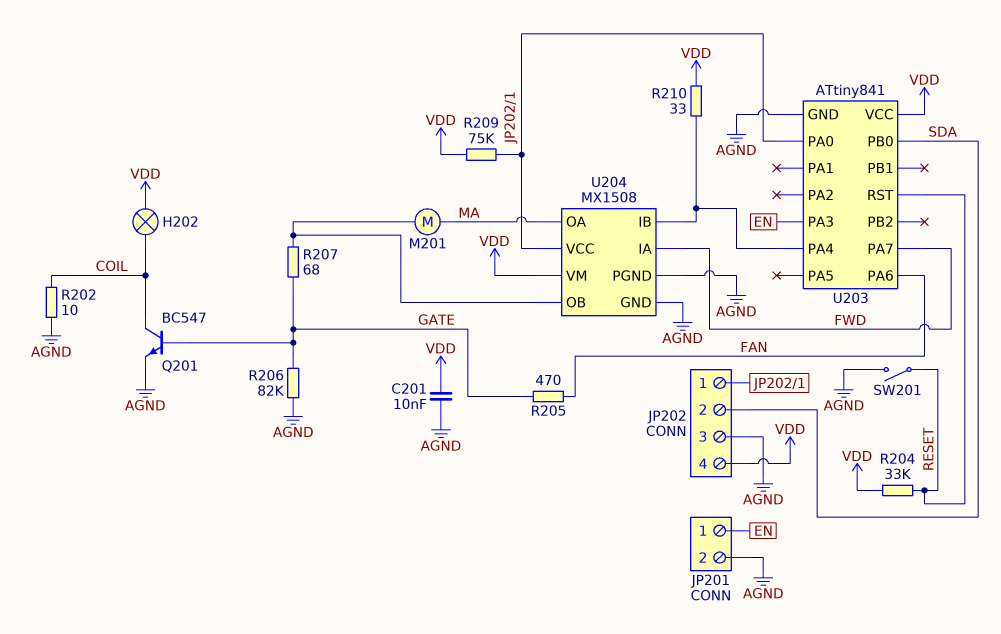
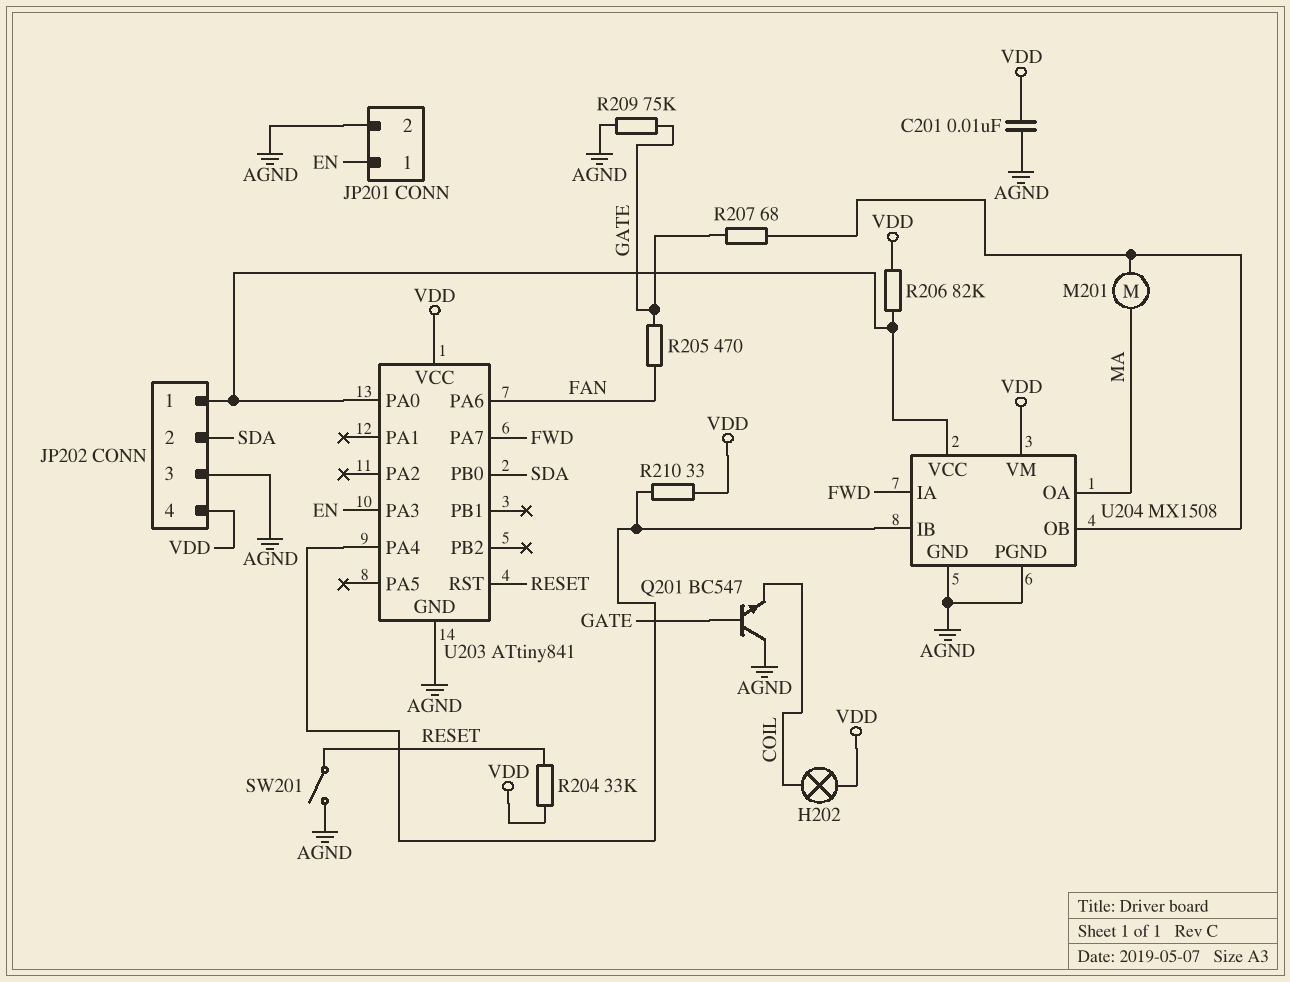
Q201: NPN BC547 (B GATE, C COIL, E AGND) -> NPN BC547 (B GATE, C AGND, E COIL)
R202: 10 (AGND, COIL) -> none
R206: 82k (AGND, GATE) -> 82k (JP202/1, VDD)
R209: 75k (JP202/1, VDD) -> 75k (AGND, GATE)

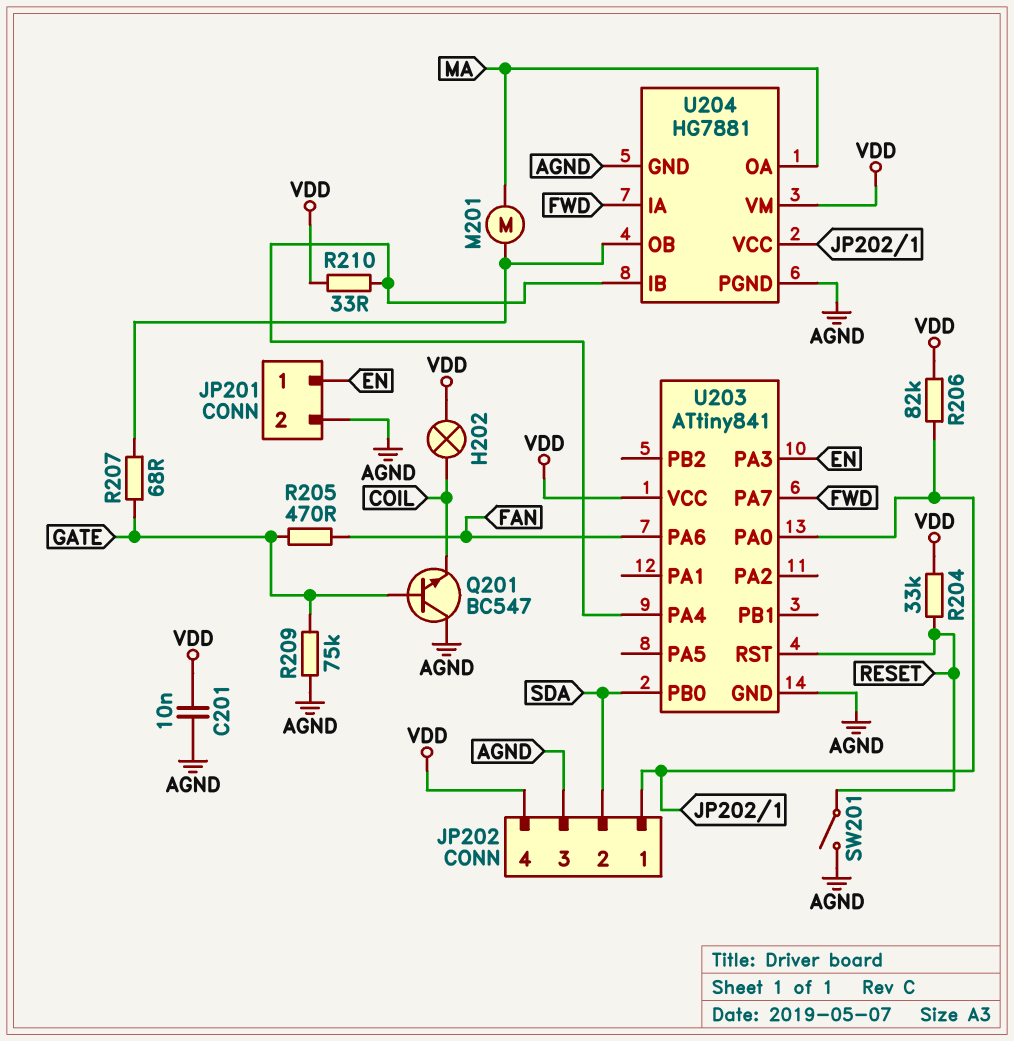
U204: MX1508 -> HG7881

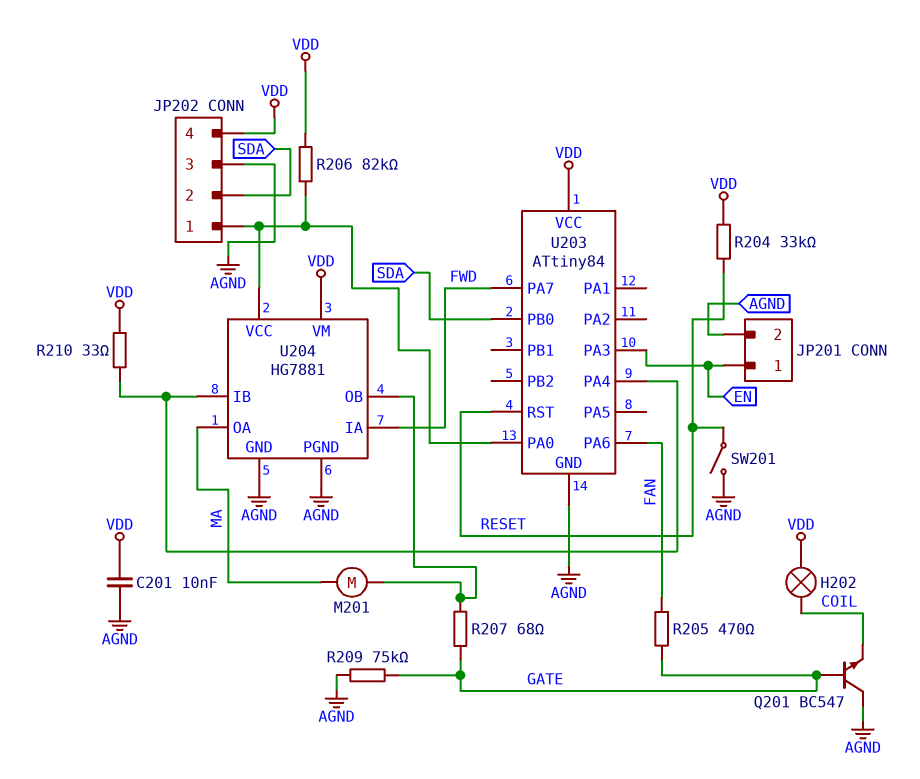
U203: ATtiny841 -> ATtiny84

